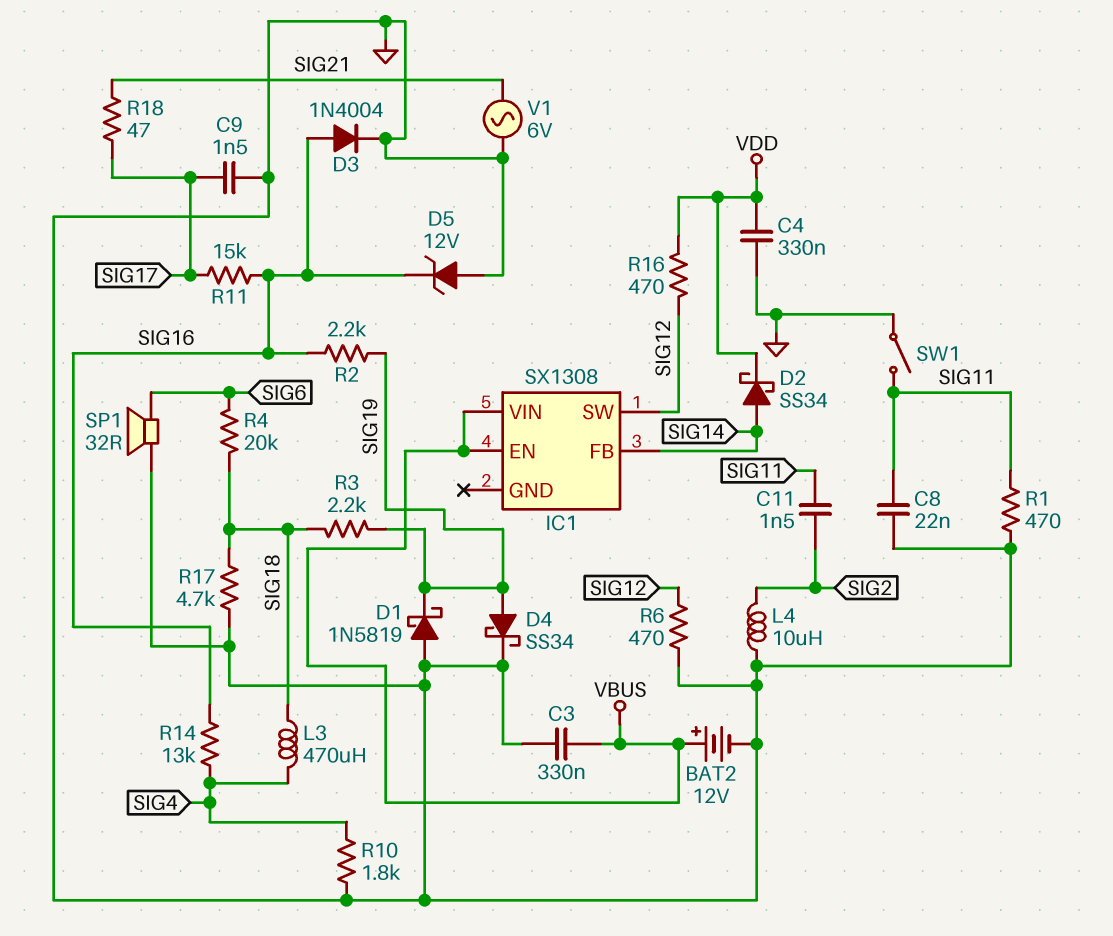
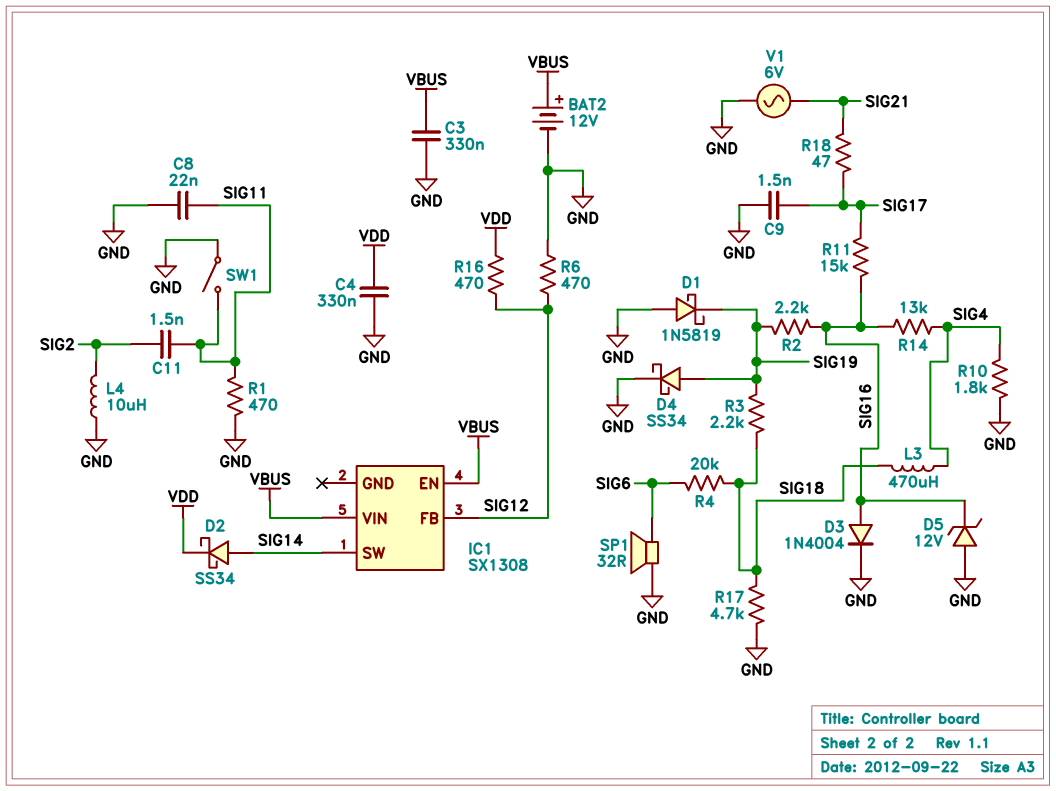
IC1 pin FB: SIG14 -> SIG12
IC1 pin SW: SIG12 -> SIG14

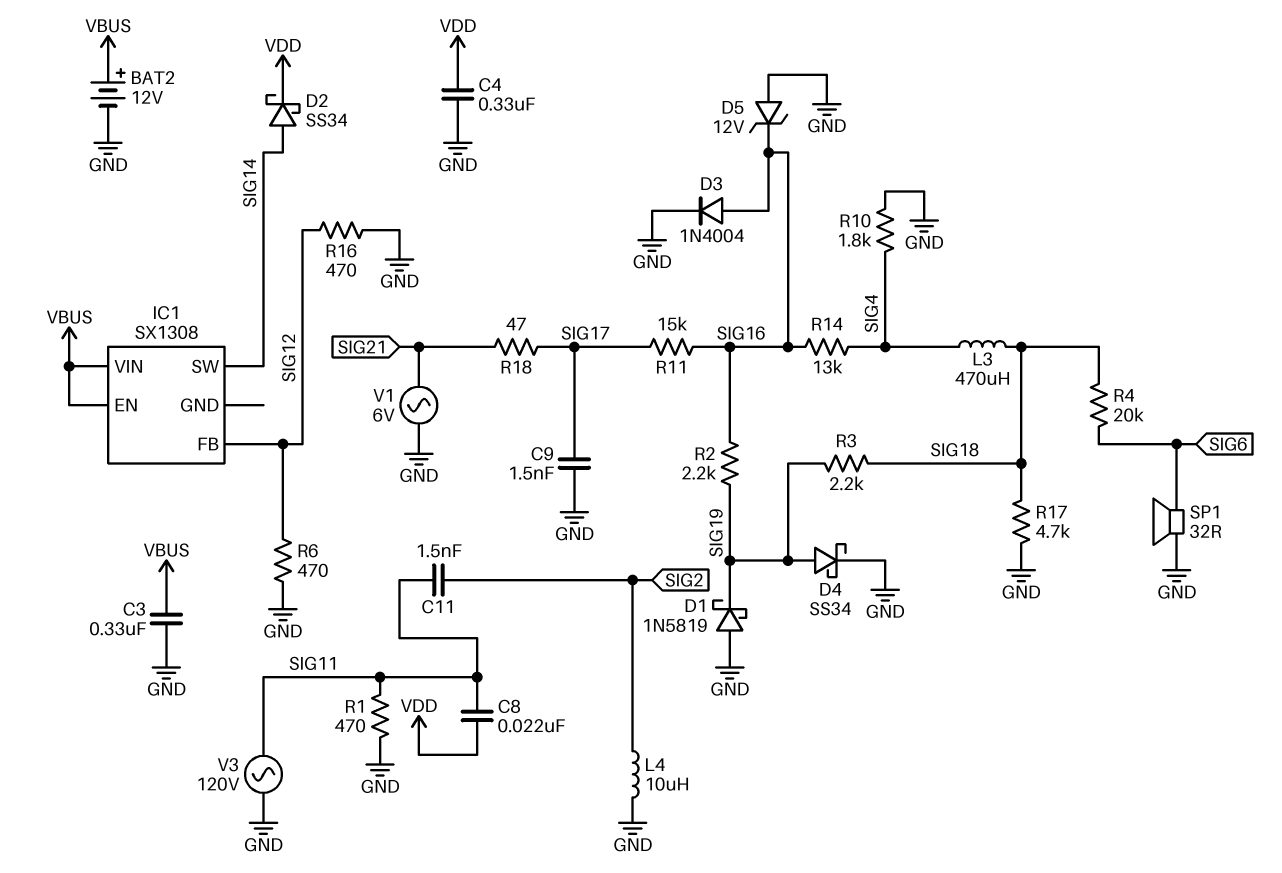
C8: 22nF (GND, SIG11) -> 22nF (SIG11, VDD)
R16: 470 (SIG12, VDD) -> 470 (GND, SIG12)
SW1: switch (GND, SIG11) -> none
V3: none -> AC 120V (GND, SIG11)

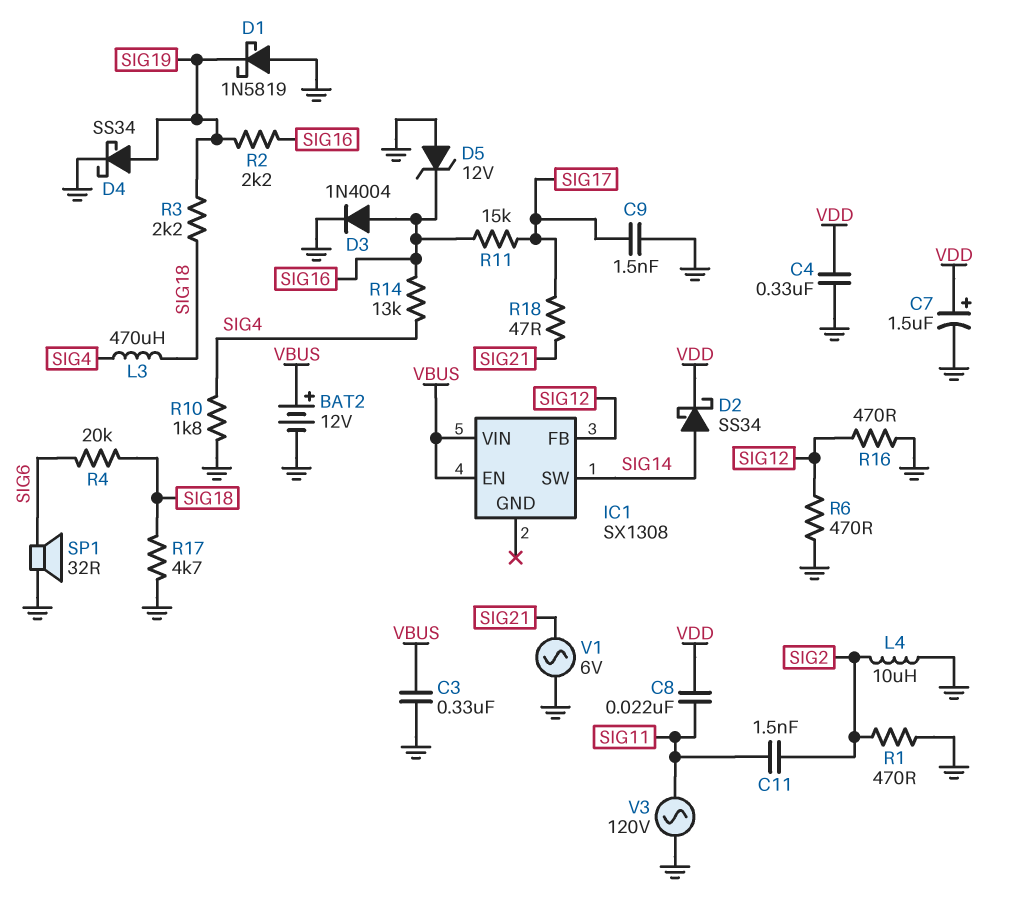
C7: none -> 1.5uF (plus VDD, minus GND)
R1: 470 (GND, SIG11) -> 470 (GND, SIG2)

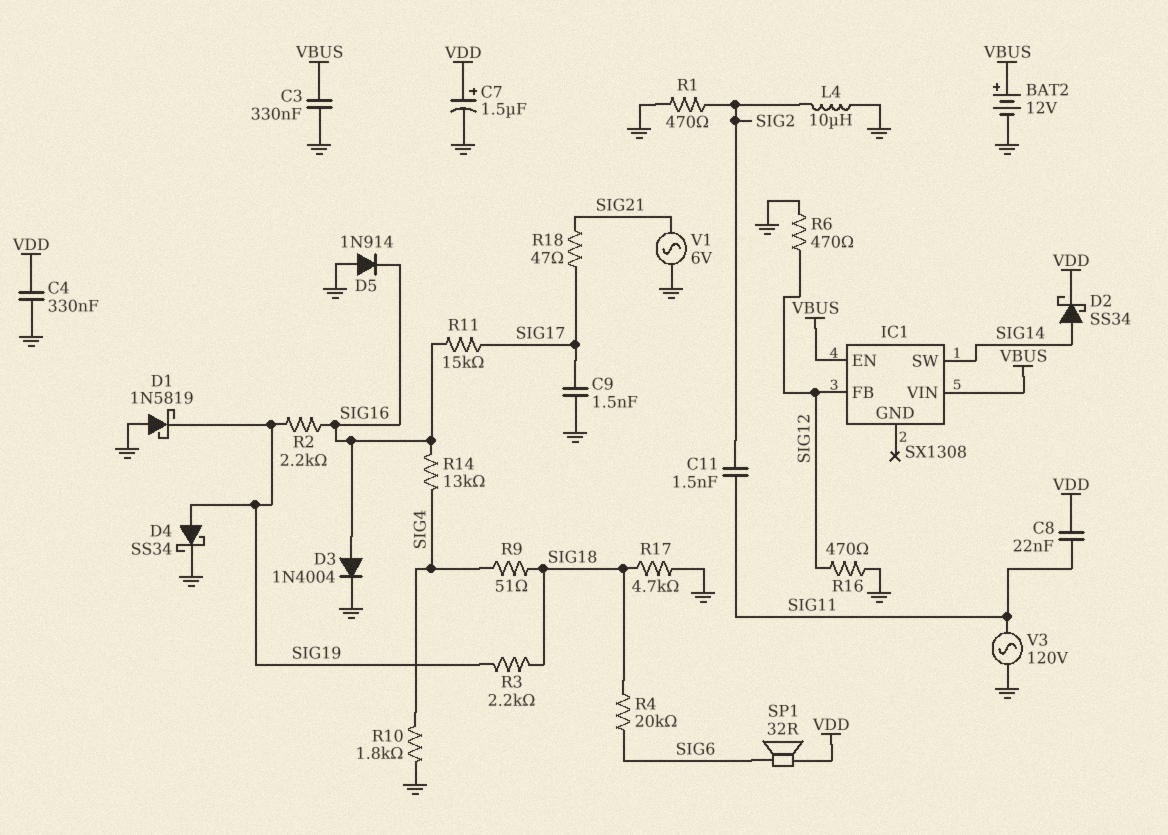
D5: zener 12V (A GND, K SIG16) -> diode 1N914 (A GND, K SIG16)
L3: 470uH (SIG4, SIG18) -> none
R9: none -> 51 (SIG4, SIG18)
SP1: speaker 32R (GND, SIG6) -> speaker 32R (SIG6, VDD)

